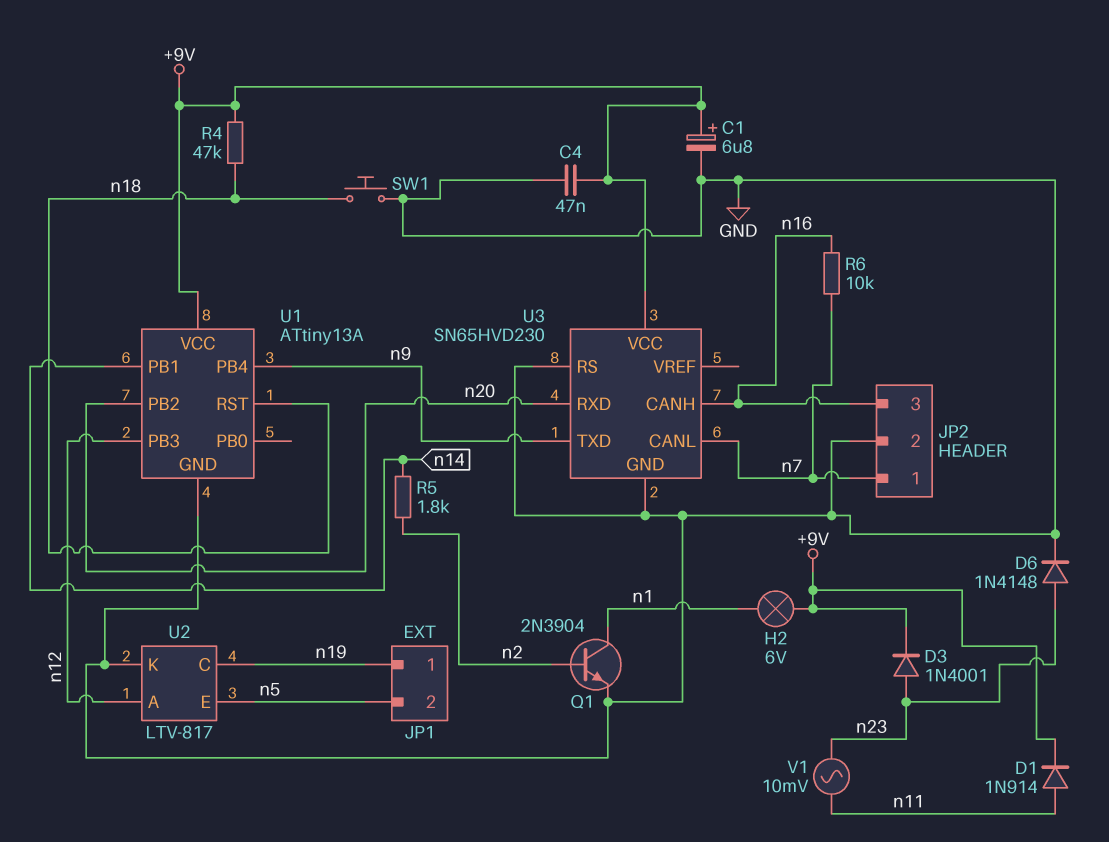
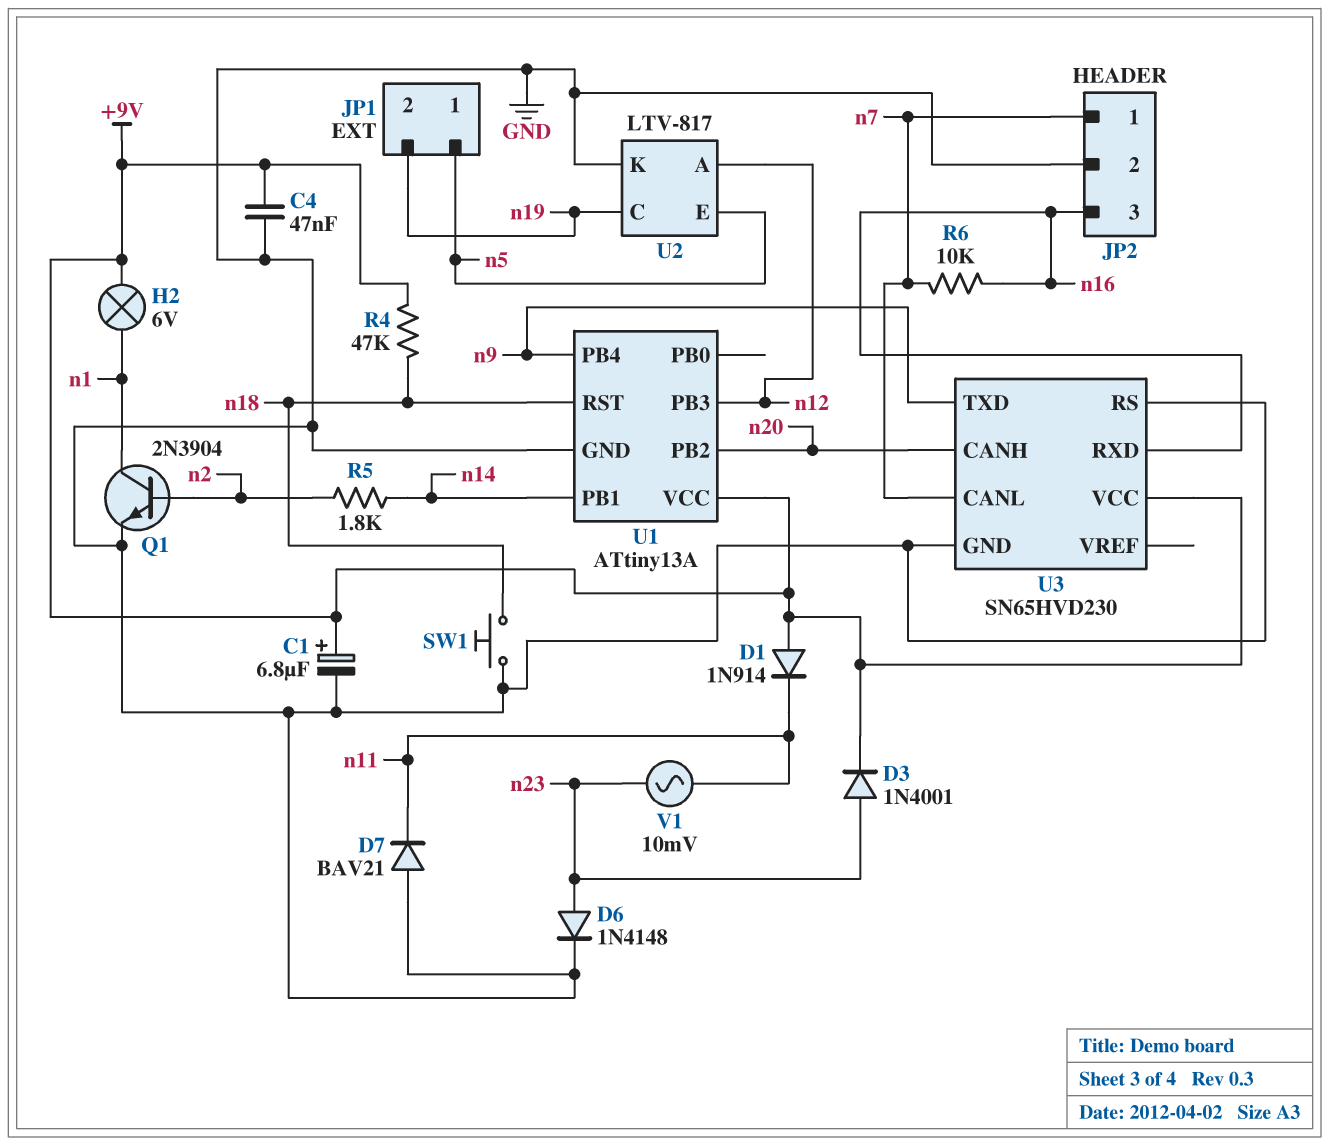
D1: diode 1N914 (A n11, K +9V) -> diode 1N914 (A +9V, K n11)
D7: none -> diode BAV21 (A GND, K n11)
JP1 pin 1: n19 -> n5
JP1 pin 2: n5 -> n19
U3 pin CANH: n16 -> n20
U3 pin RXD: n20 -> n16

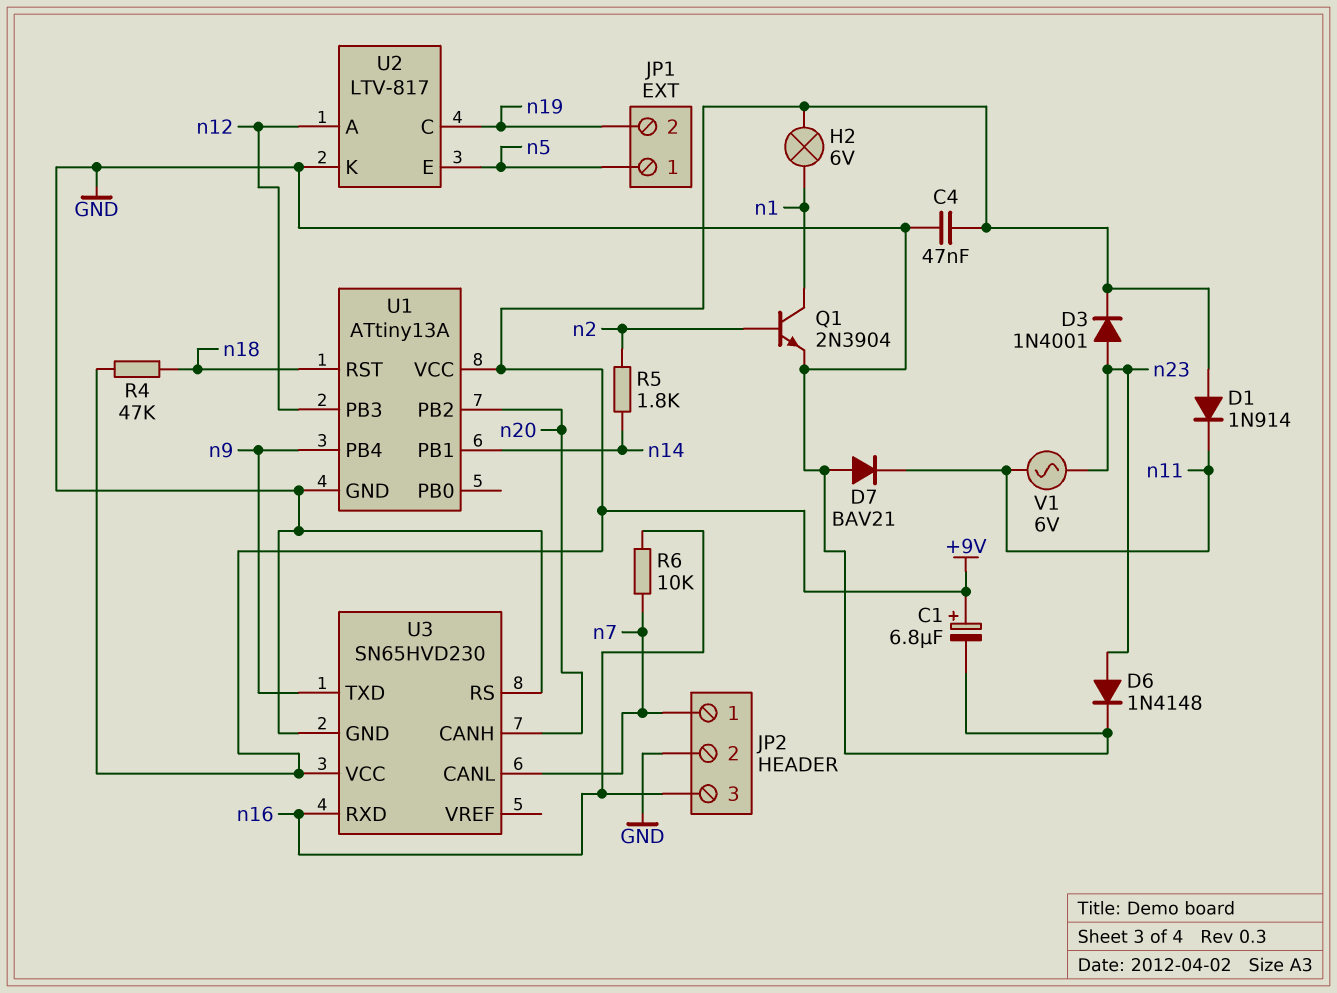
SW1: button (GND, n18) -> none
V1: AC 10mV (n11, n23) -> AC 6V (n11, n23)

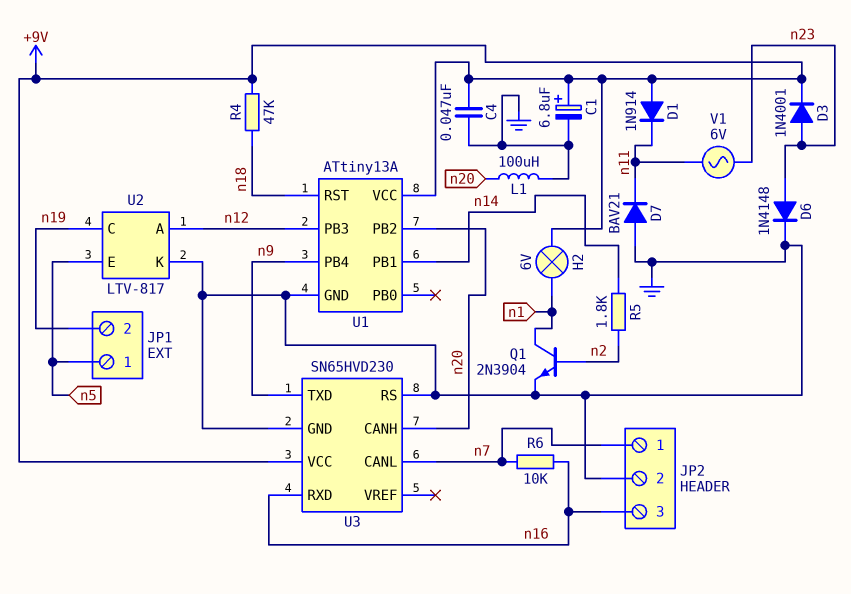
L1: none -> 100uH (GND, n20)

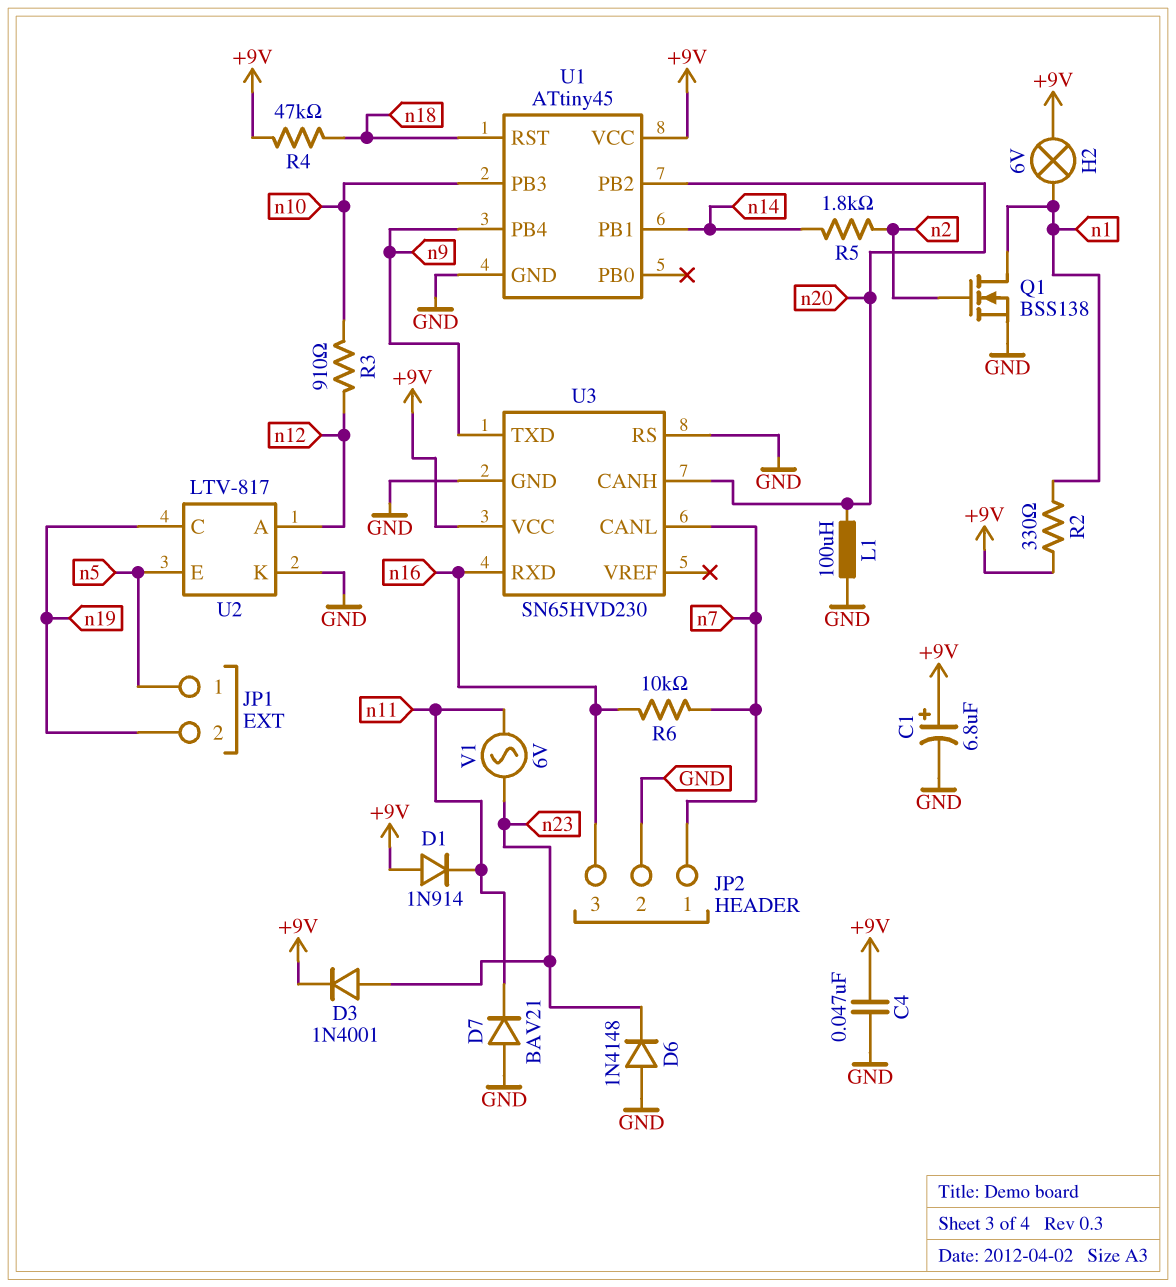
D6: diode 1N4148 (A n23, K GND) -> diode 1N4148 (A GND, K n23)
Q1: NPN 2N3904 (B n2, C n1, E GND) -> NMOS BSS138 (G n2, D n1, S GND)
R2: none -> 330 (+9V, n1)
R3: none -> 910 (n10, n12)
U1: ATtiny13A -> ATtiny45
U1 pin PB3: n12 -> n10

